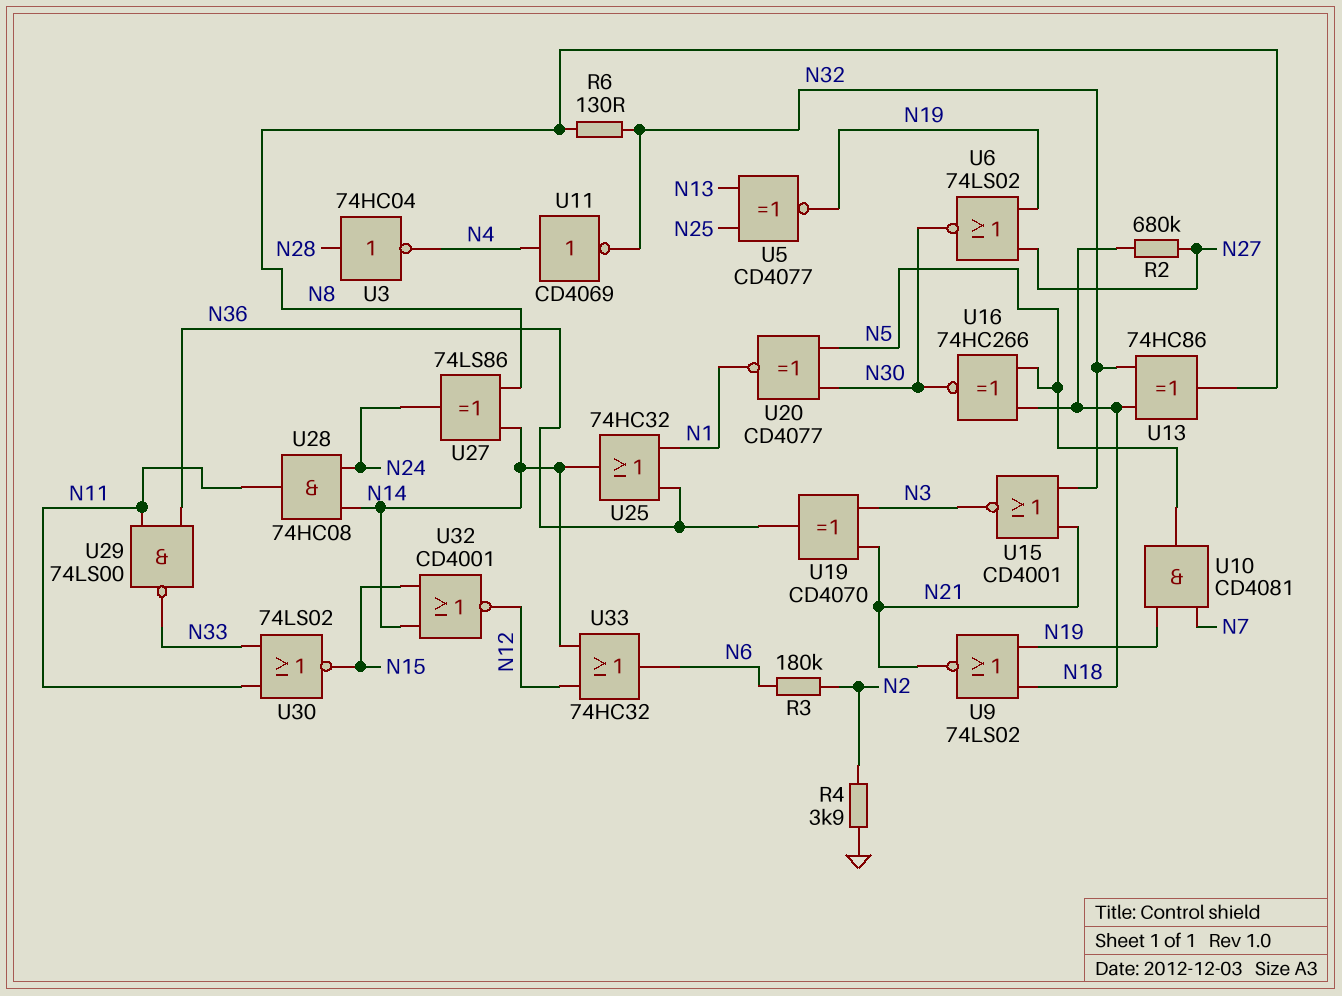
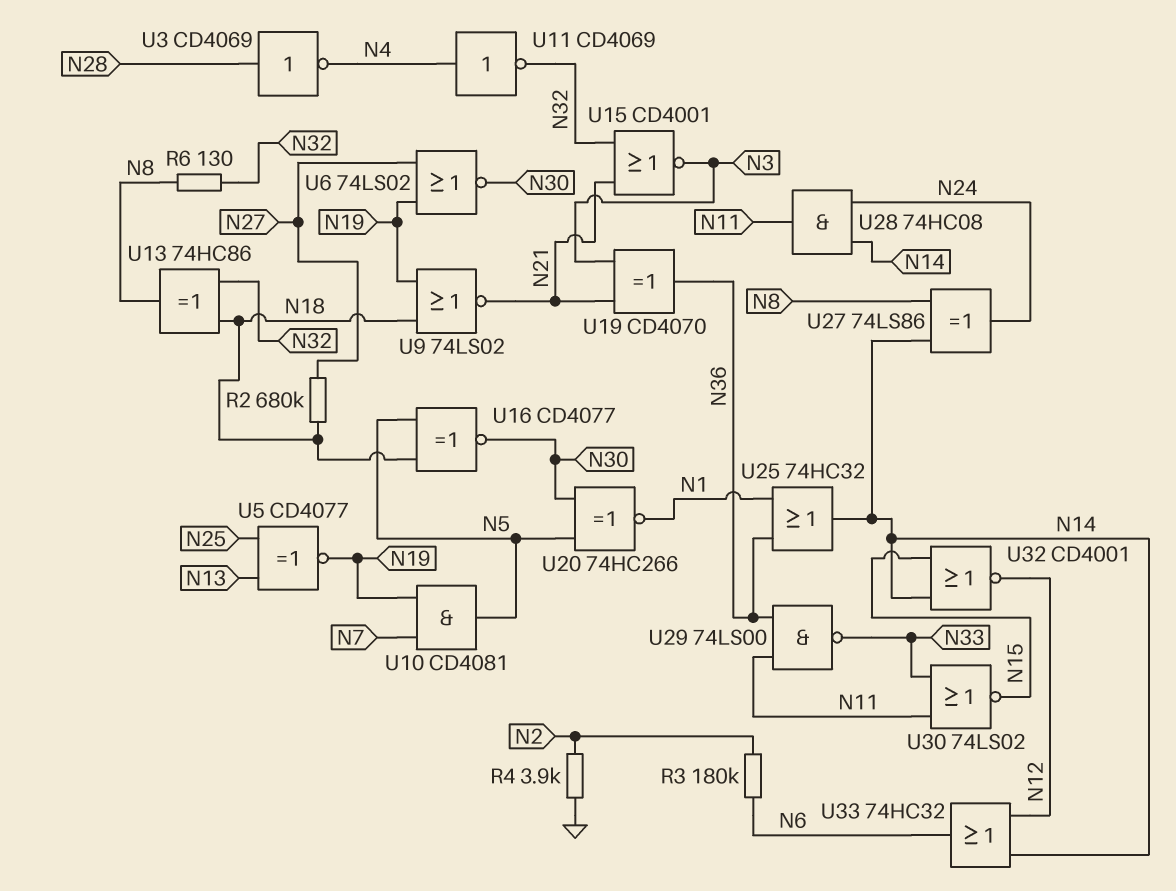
U3: NOT 74HC04 (in N28, out N4) -> NOT CD4069 (in N28, out N4)
U16: XNOR 74HC266 (in N5, in N18, out N30) -> XNOR CD4077 (in N5, in N18, out N30)
U20: XNOR CD4077 (in N5, in N30, out N1) -> XNOR 74HC266 (in N5, in N30, out N1)

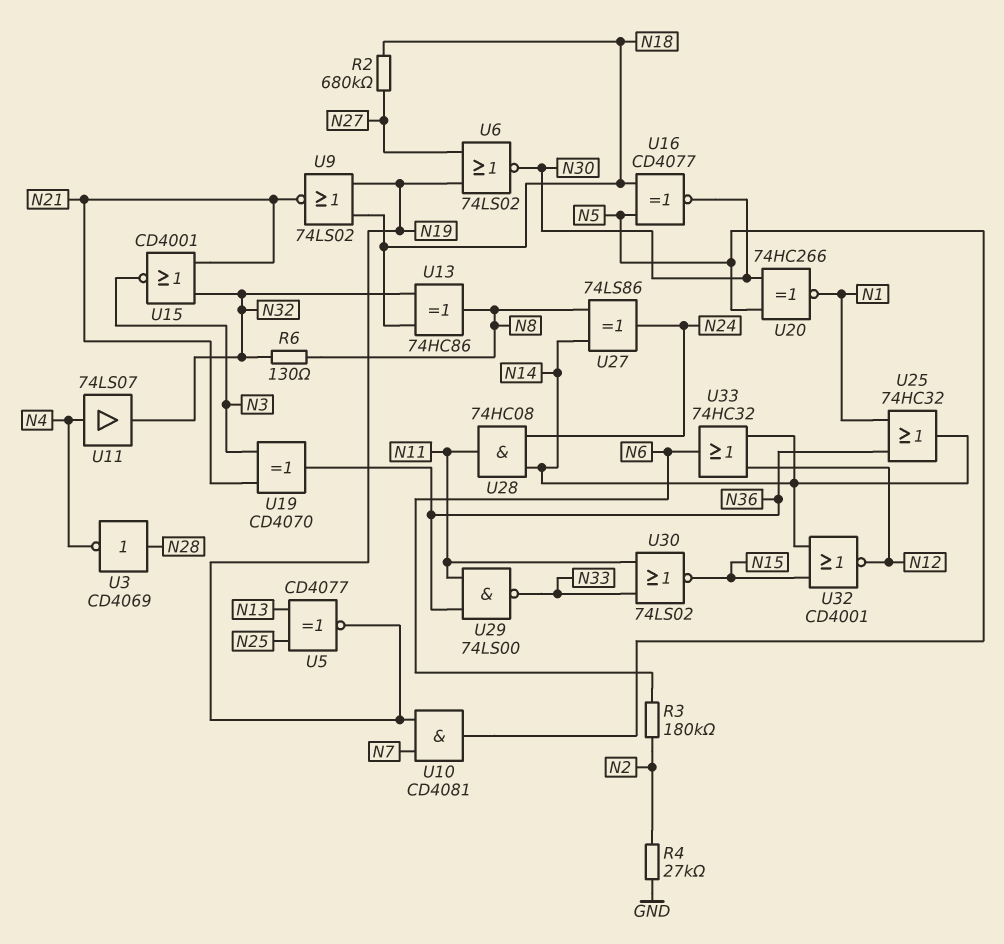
R4: 3.9k (GND, N2) -> 27k (GND, N2)
U11: NOT CD4069 (in N4, out N32) -> buffer 74LS07 (in N4, out N32)

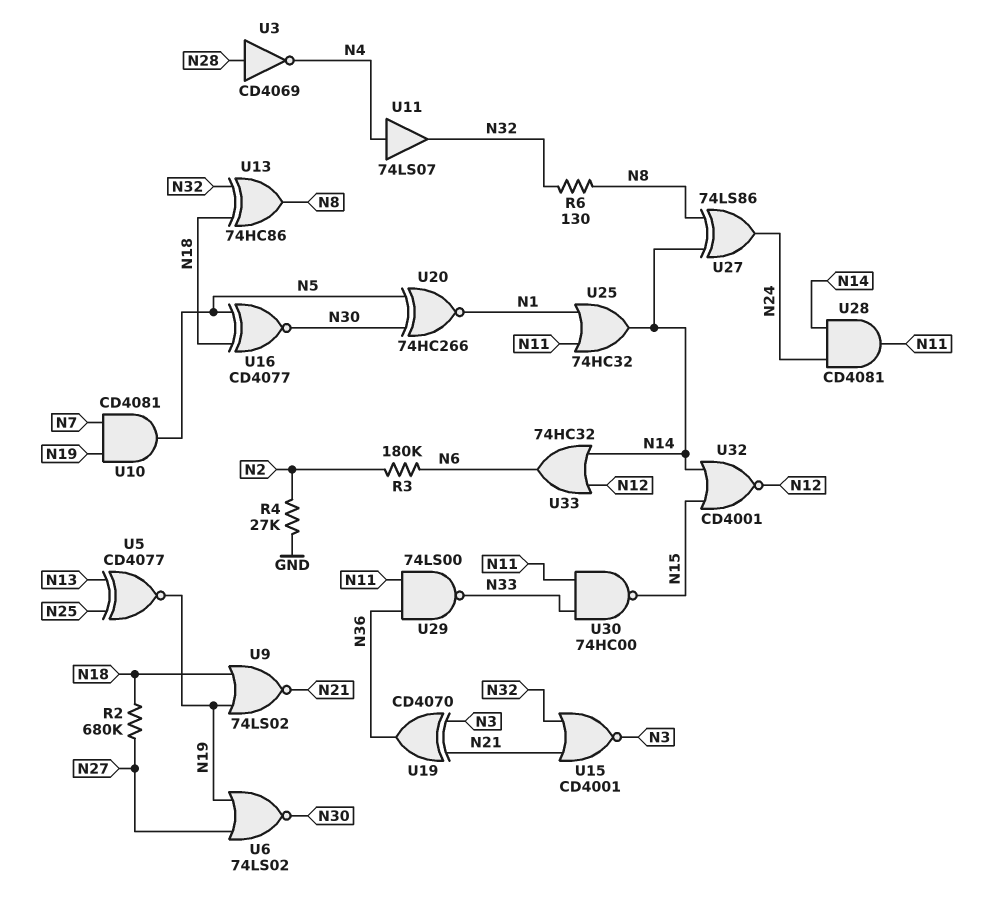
U25: OR 74HC32 (in N1, in N36, out N14) -> OR 74HC32 (in N1, in N11, out N14)
U28: AND 74HC08 (in N14, in N24, out N11) -> AND CD4081 (in N14, in N24, out N11)
U30: NOR 74LS02 (in N11, in N33, out N15) -> NAND 74HC00 (in N11, in N33, out N15)

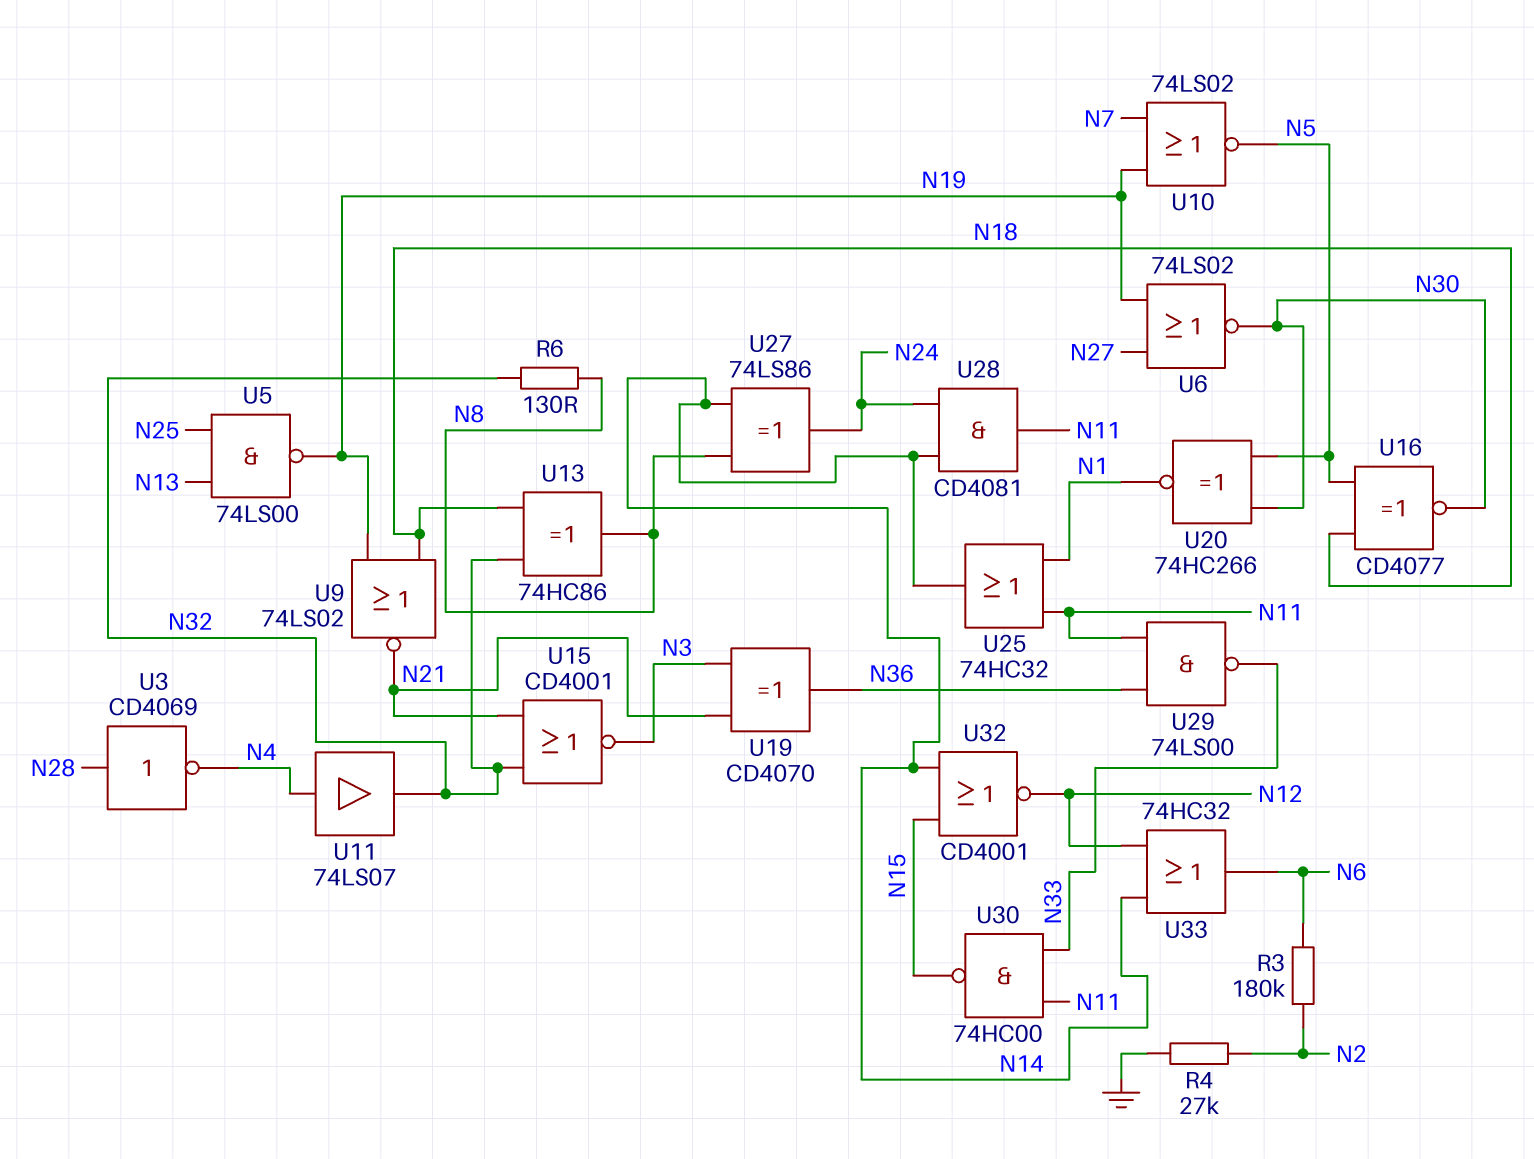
R2: 680k (N18, N27) -> none
U5: XNOR CD4077 (in N13, in N25, out N19) -> NAND 74LS00 (in N13, in N25, out N19)
U10: AND CD4081 (in N7, in N19, out N5) -> NOR 74LS02 (in N7, in N19, out N5)

